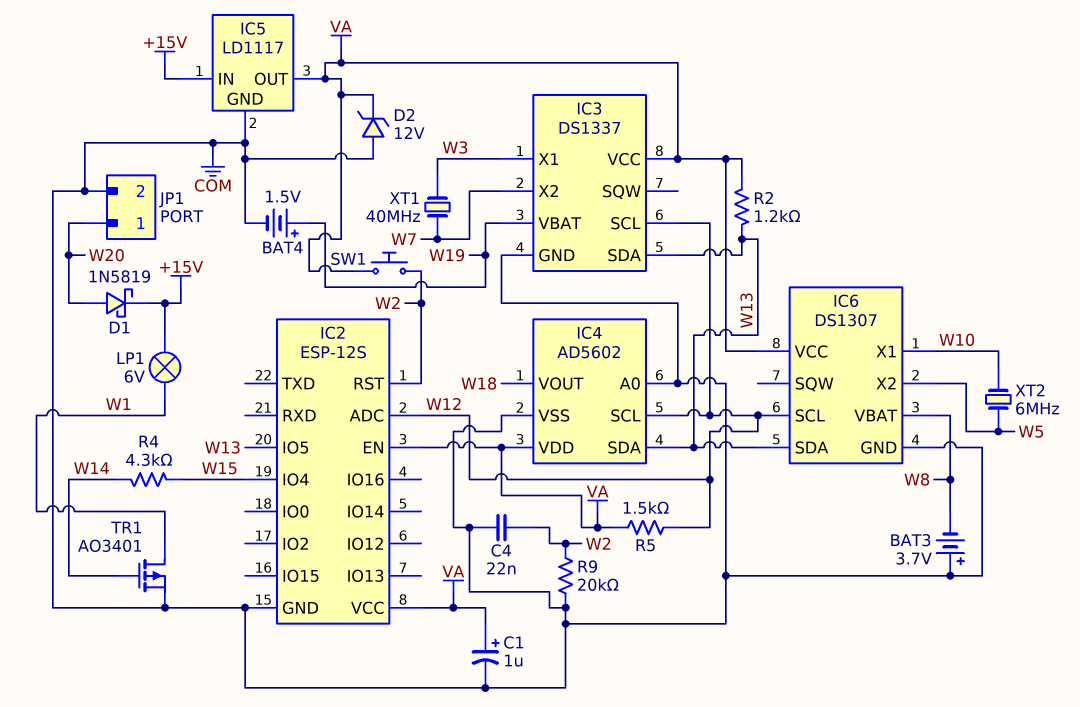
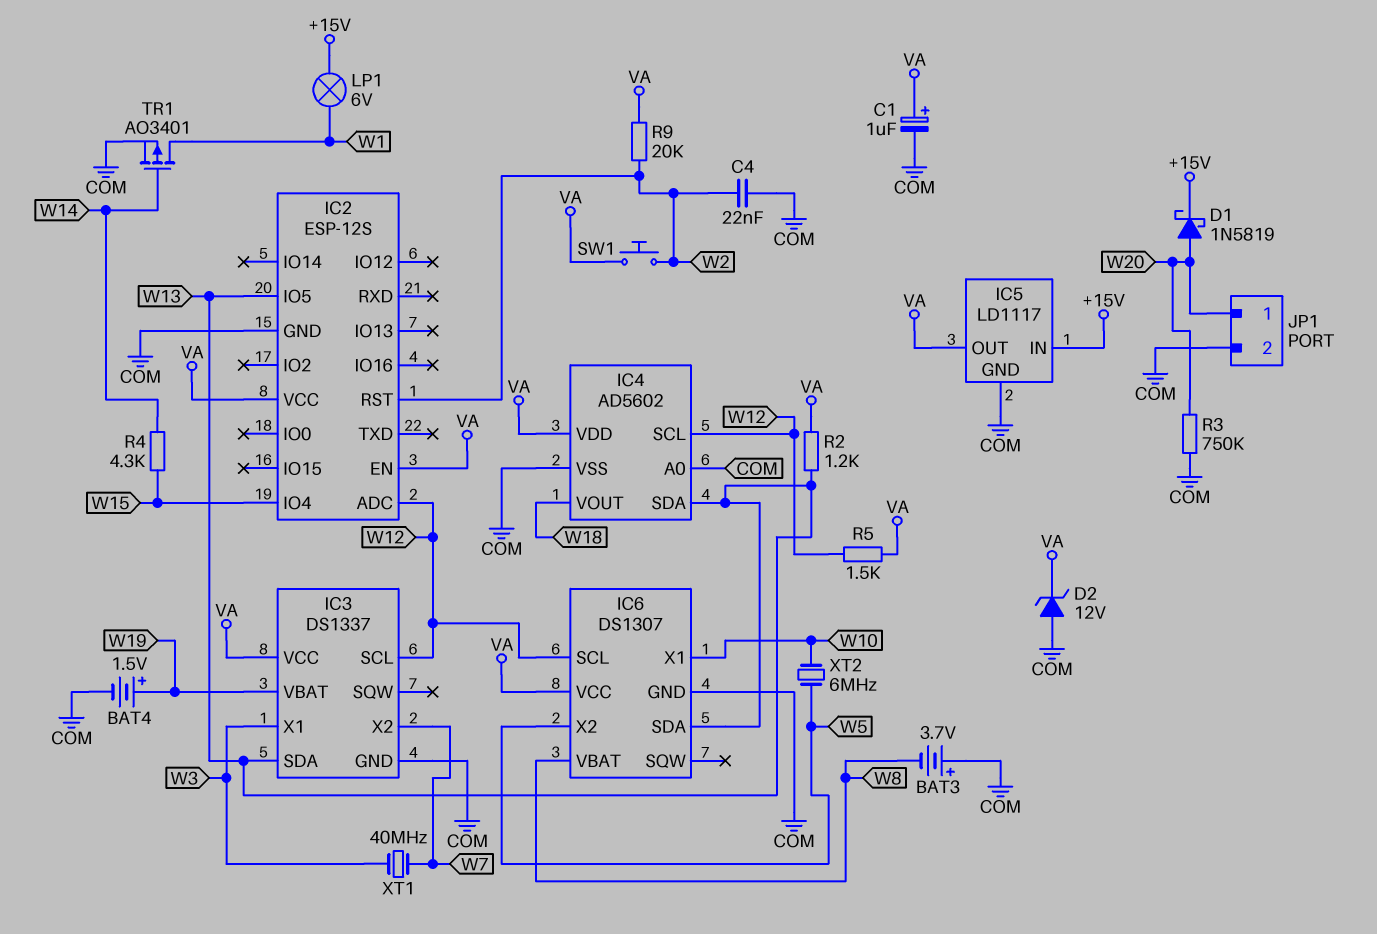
R3: none -> 750k (COM, W20)
R9: 20k (COM, W2) -> 20k (VA, W2)

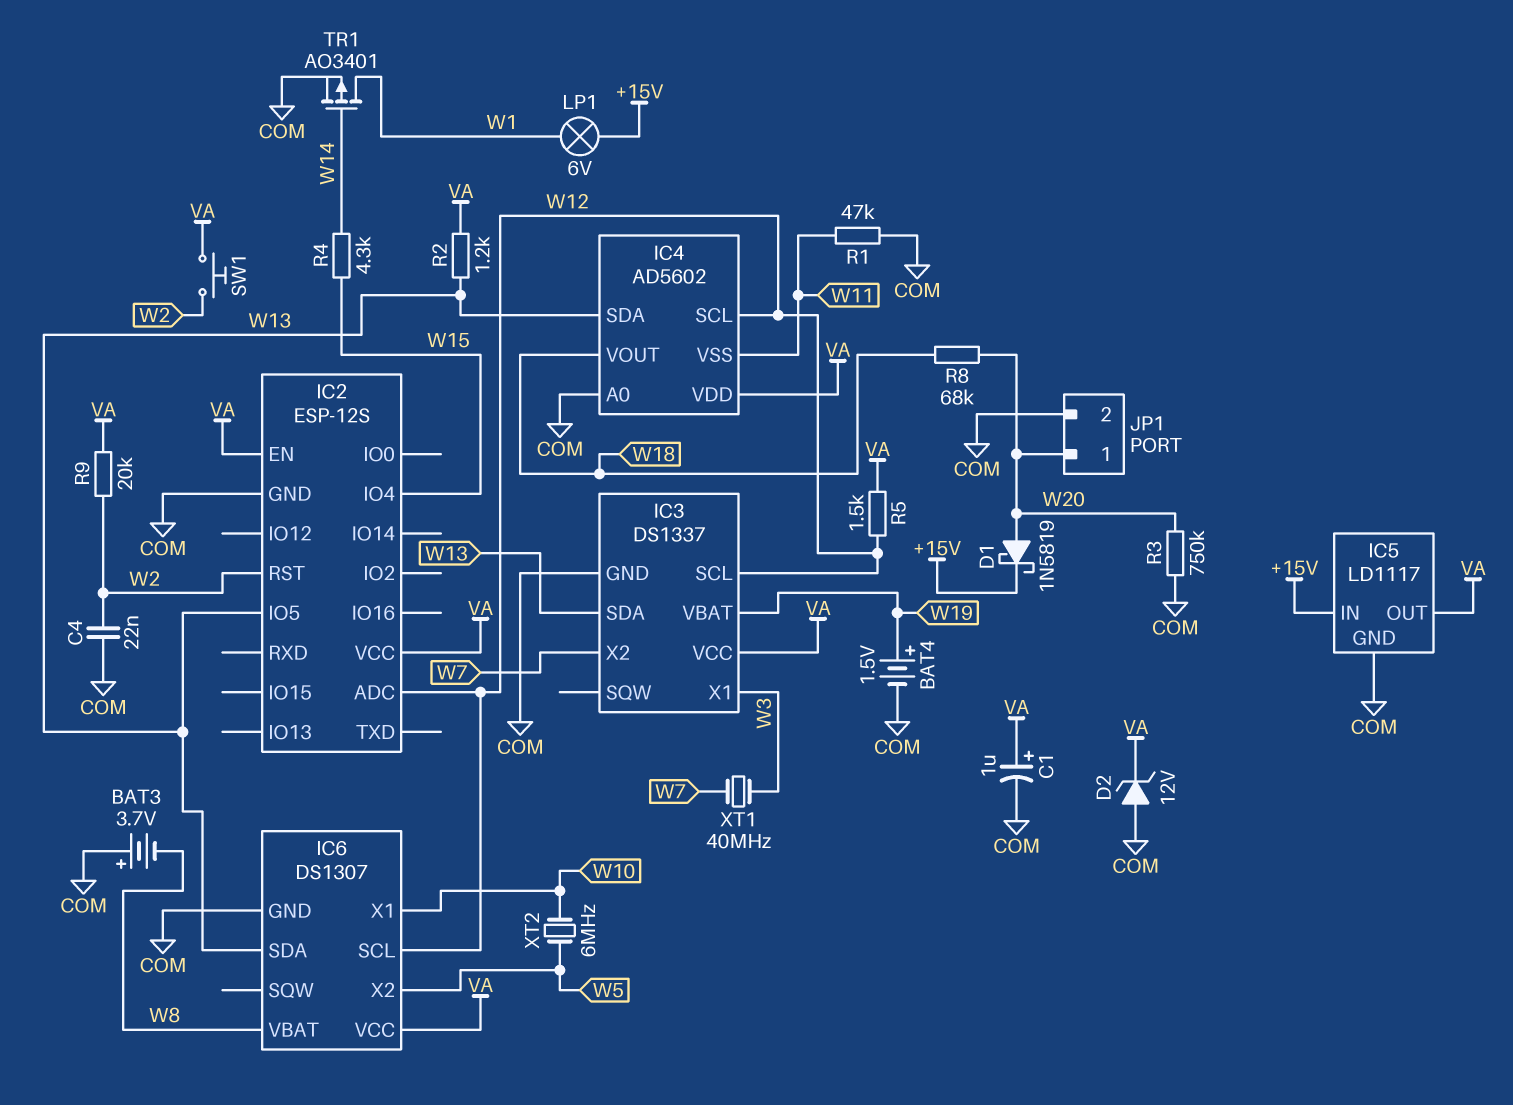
IC4 pin VSS: COM -> W11
R1: none -> 47k (COM, W11)
R8: none -> 68k (W18, W20)

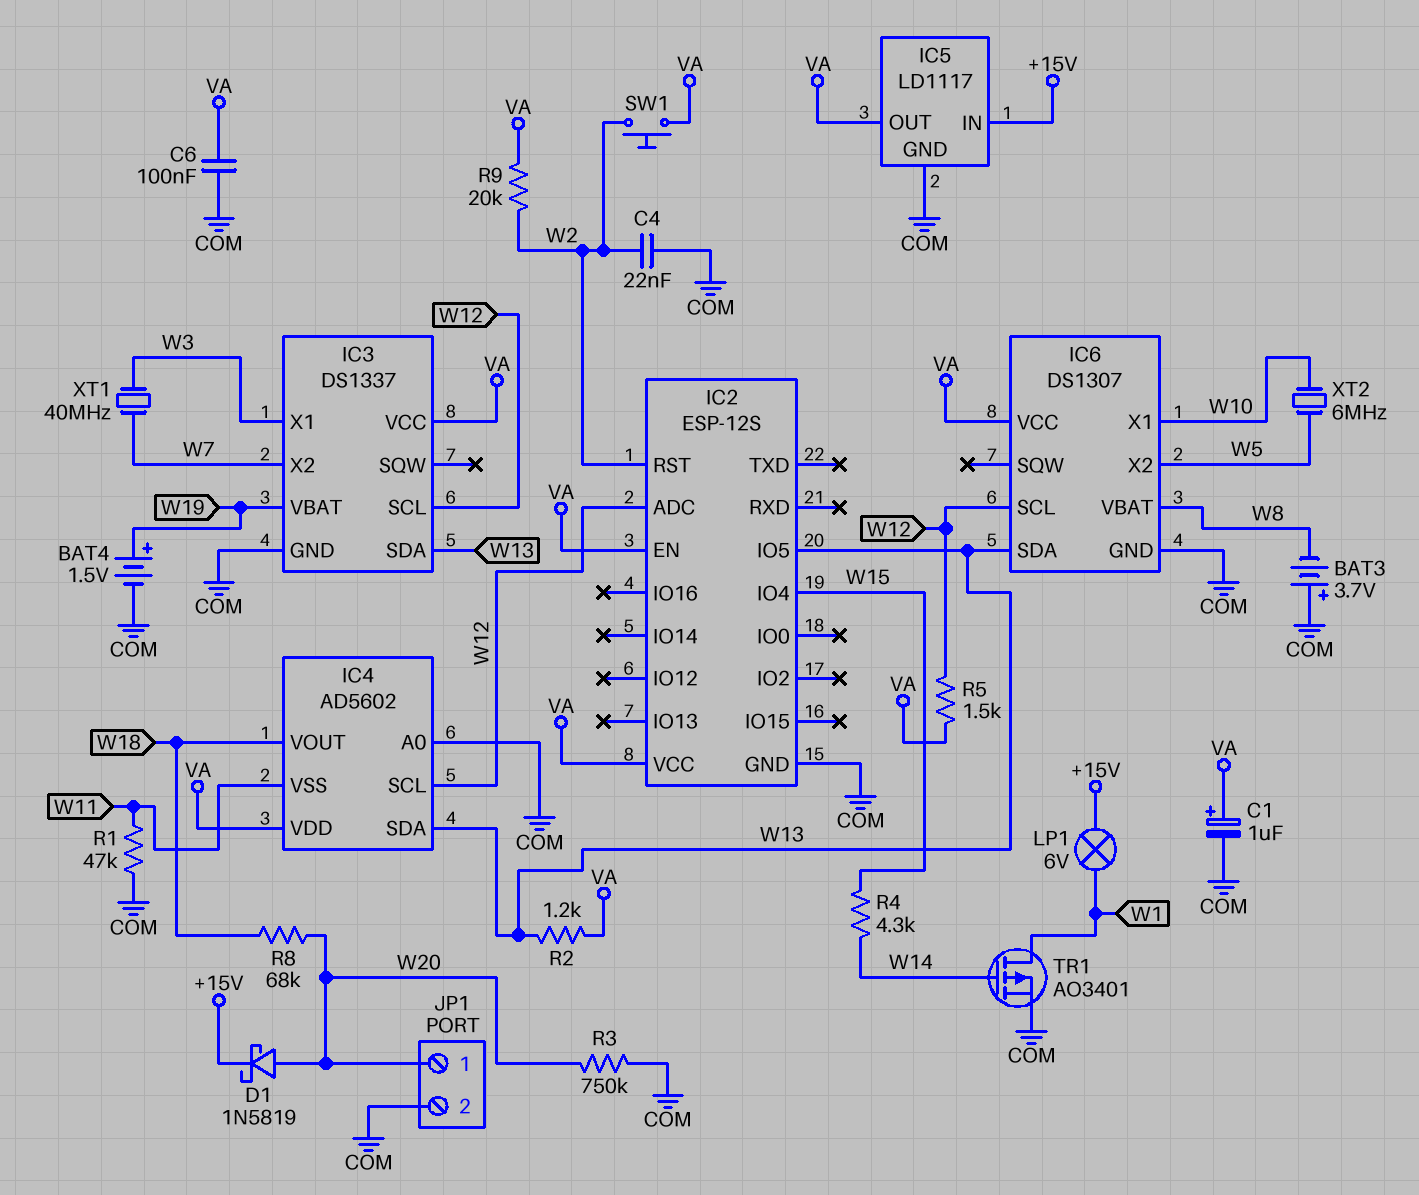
C6: none -> 100nF (COM, VA)
D2: zener 12V (A COM, K VA) -> none

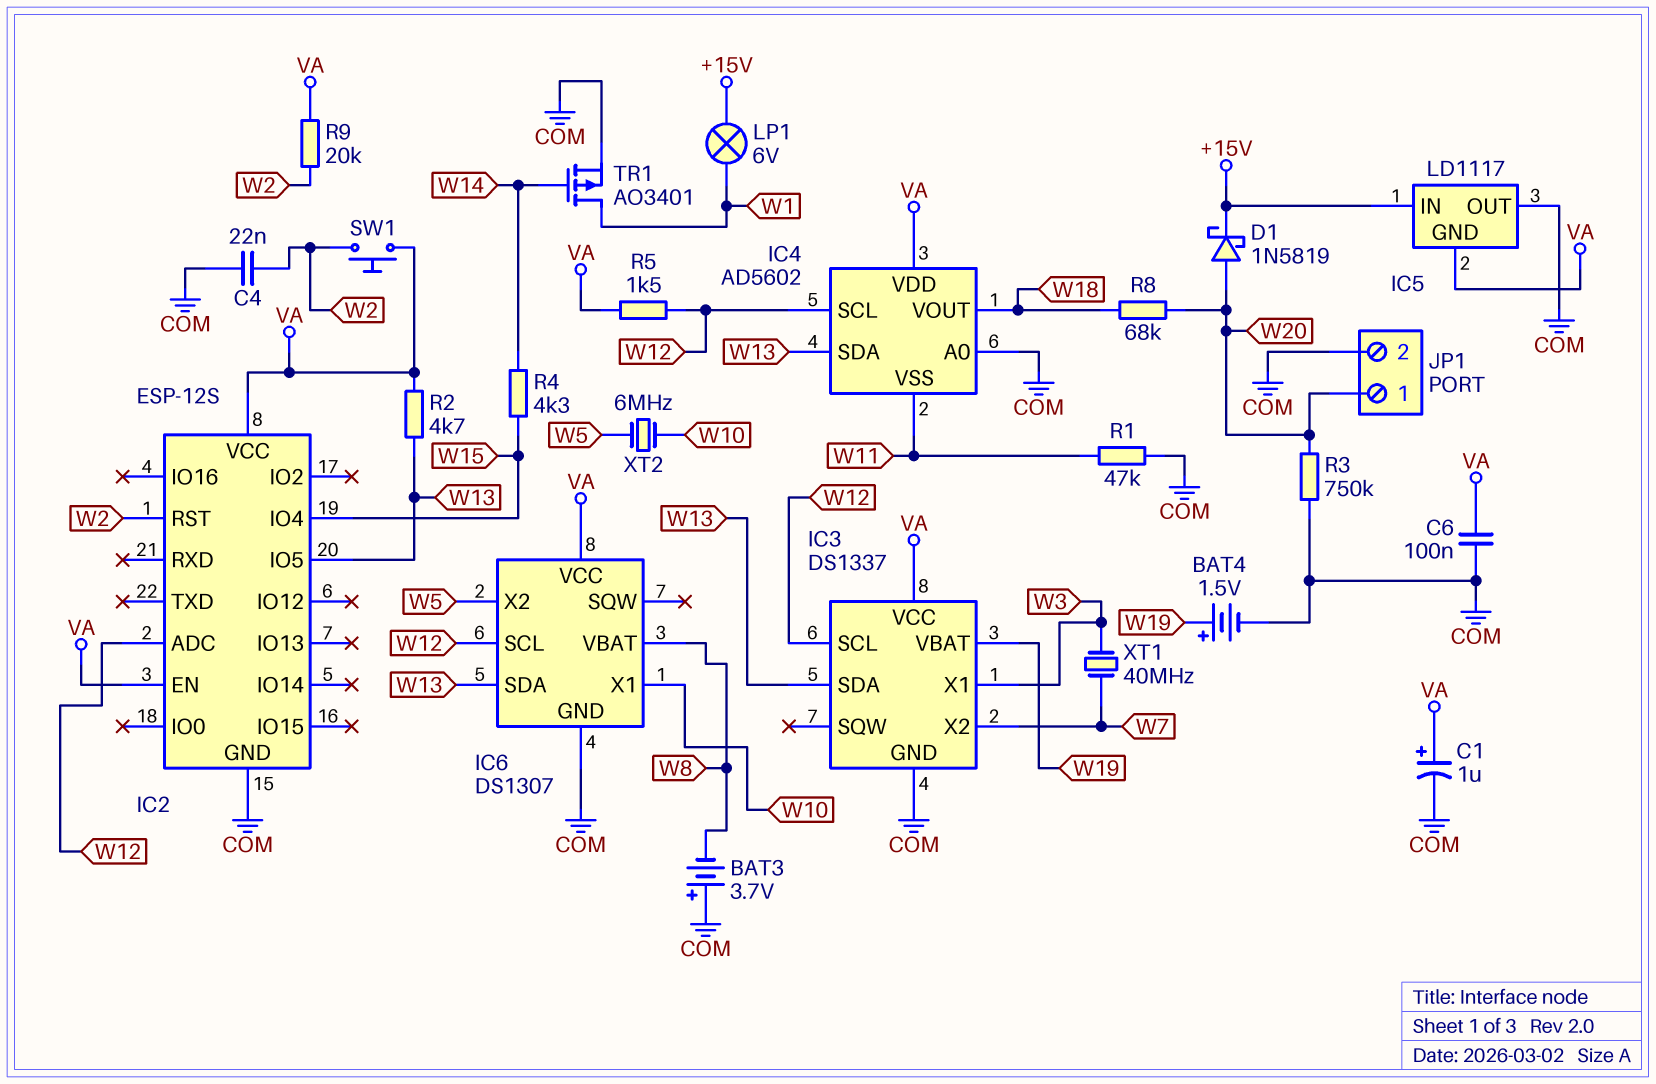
IC5 pin GND: COM -> VA
IC5 pin OUT: VA -> COM
R2: 1.2k (VA, W13) -> 4.7k (VA, W13)

